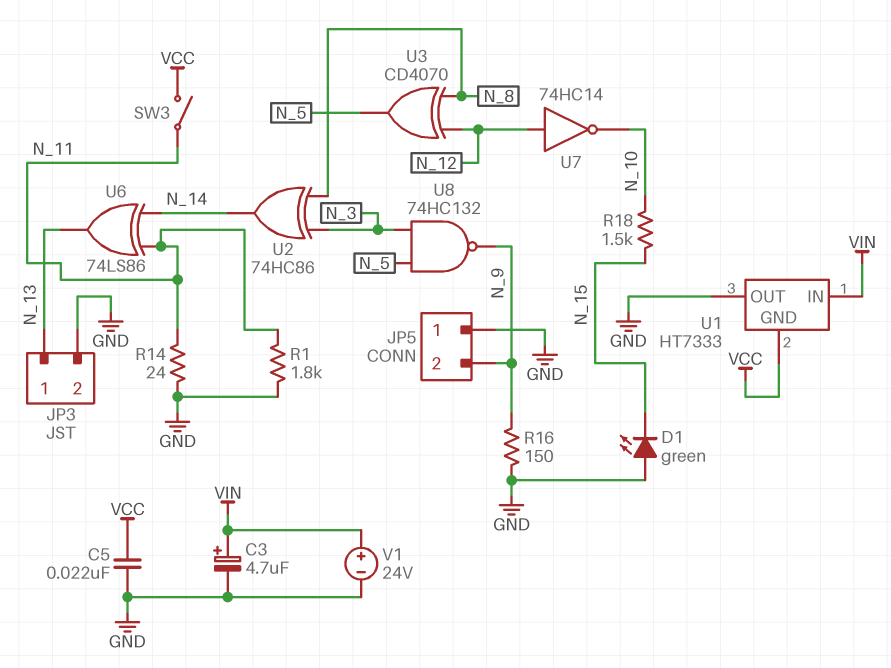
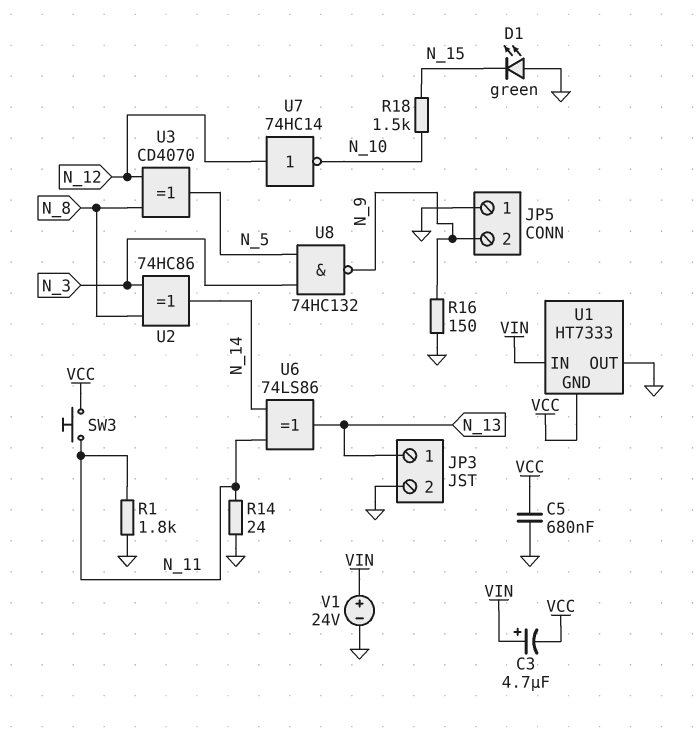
C3: 4.7uF (plus VIN, minus GND) -> 4.7uF (plus VIN, minus VCC)
C5: 22nF (GND, VCC) -> 680nF (GND, VCC)
SW3: switch (N_11, VCC) -> button (N_11, VCC)

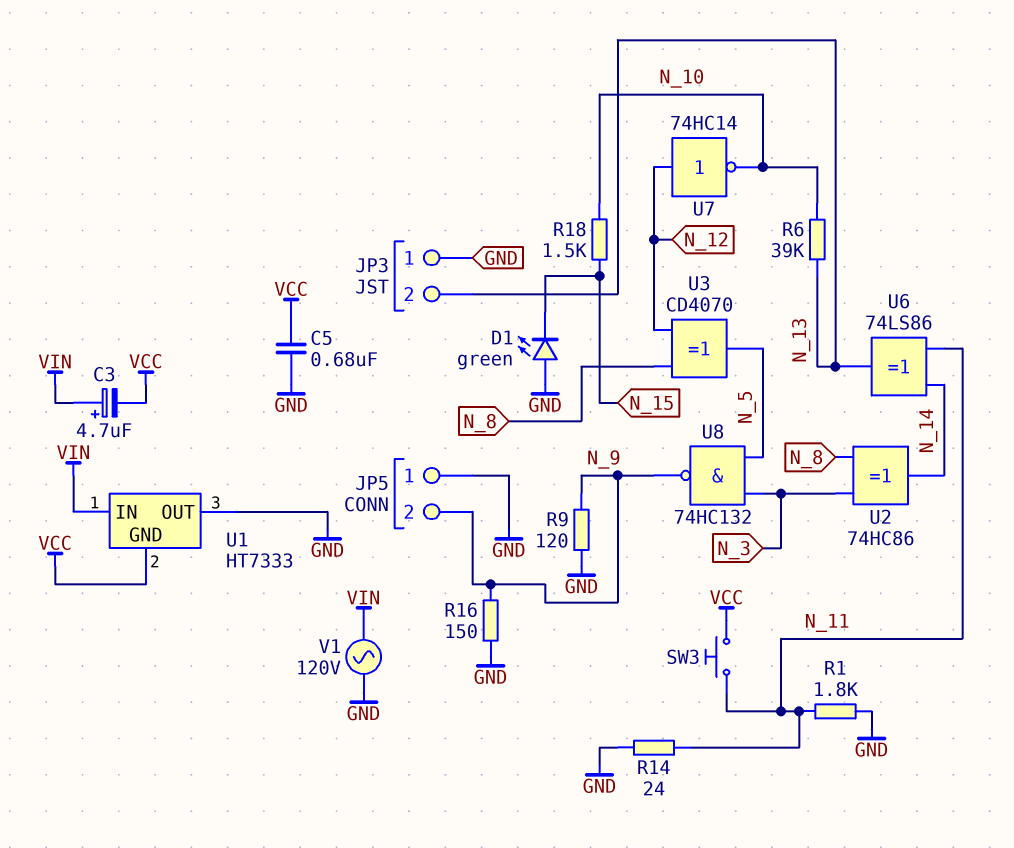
JP3 pin 1: N_13 -> GND
JP3 pin 2: GND -> N_13
R6: none -> 39k (N_10, N_13)
R9: none -> 120 (GND, N_9)
V1: 24V (plus VIN, minus GND) -> AC 120V (GND, VIN)

